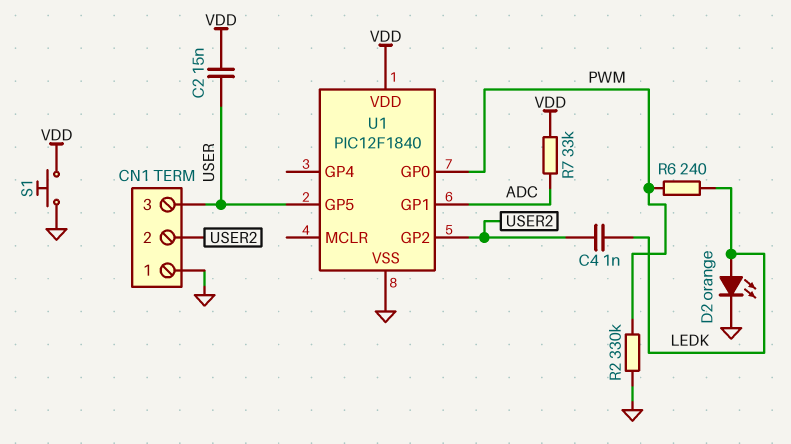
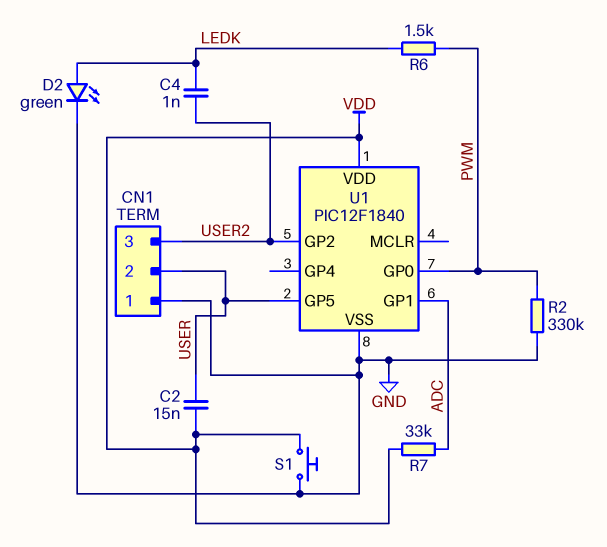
CN1 pin 2: USER2 -> USER
CN1 pin 3: USER -> USER2
D2: LED orange (A LEDK, K GND) -> LED green (A LEDK, K GND)
R6: 240 (LEDK, PWM) -> 1.5k (LEDK, PWM)

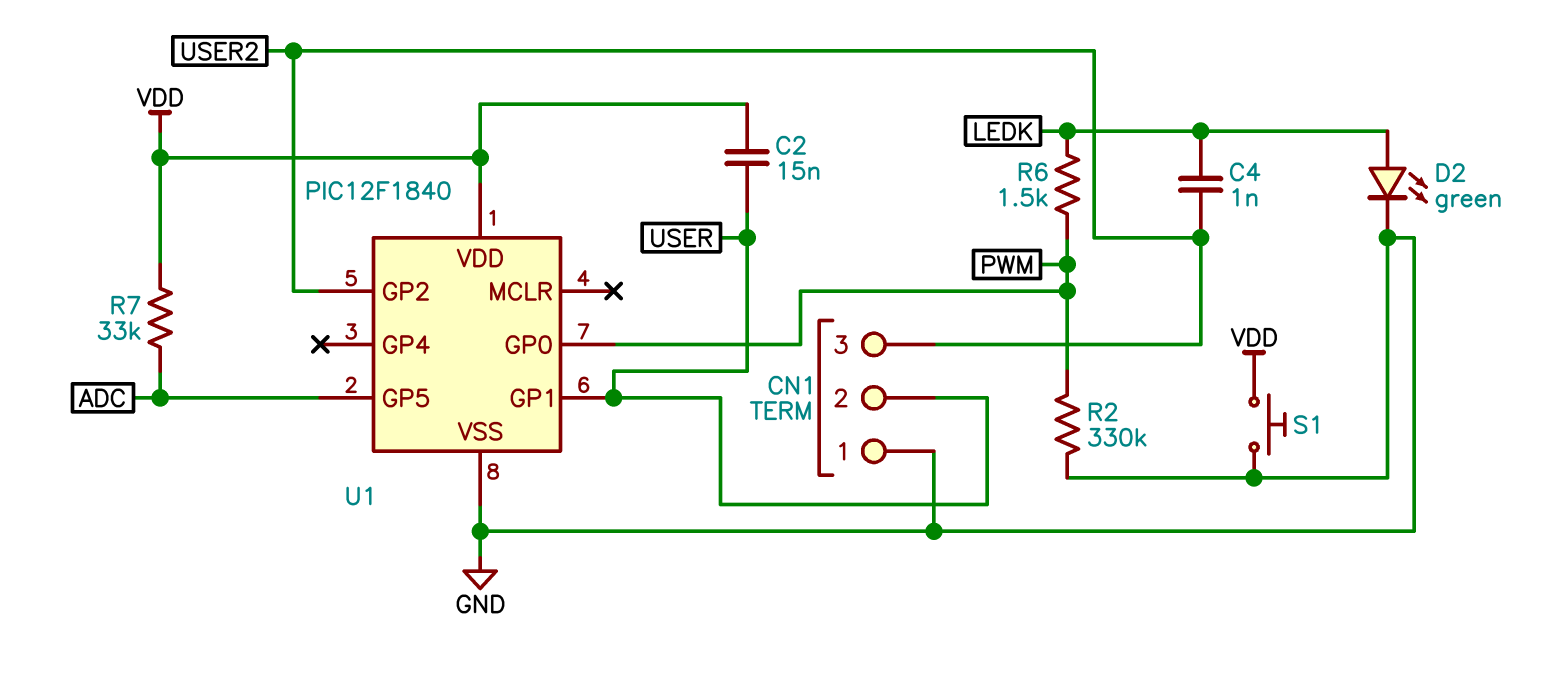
U1 pin GP1: ADC -> USER
U1 pin GP5: USER -> ADC

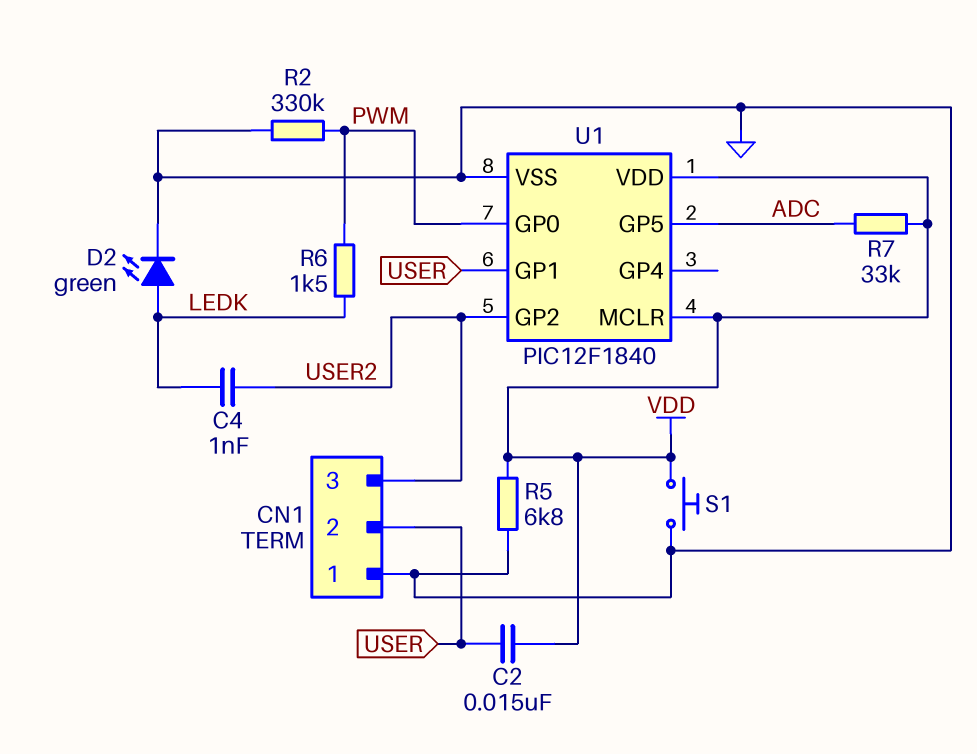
R5: none -> 6.8k (GND, VDD)
U1 pin MCLR: none -> VDD

